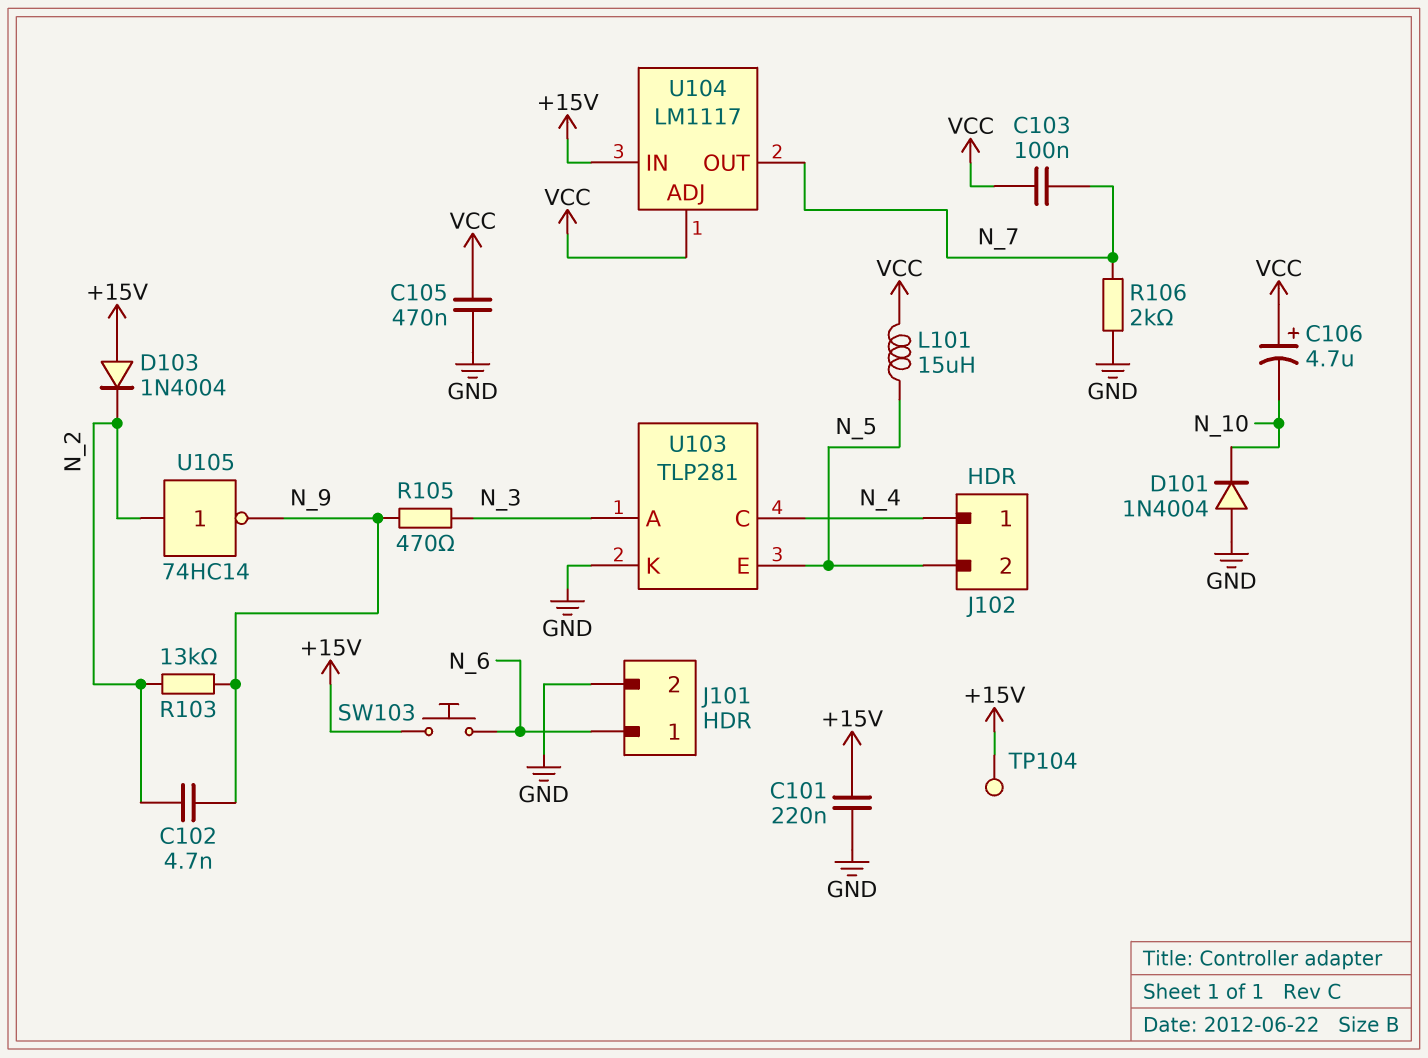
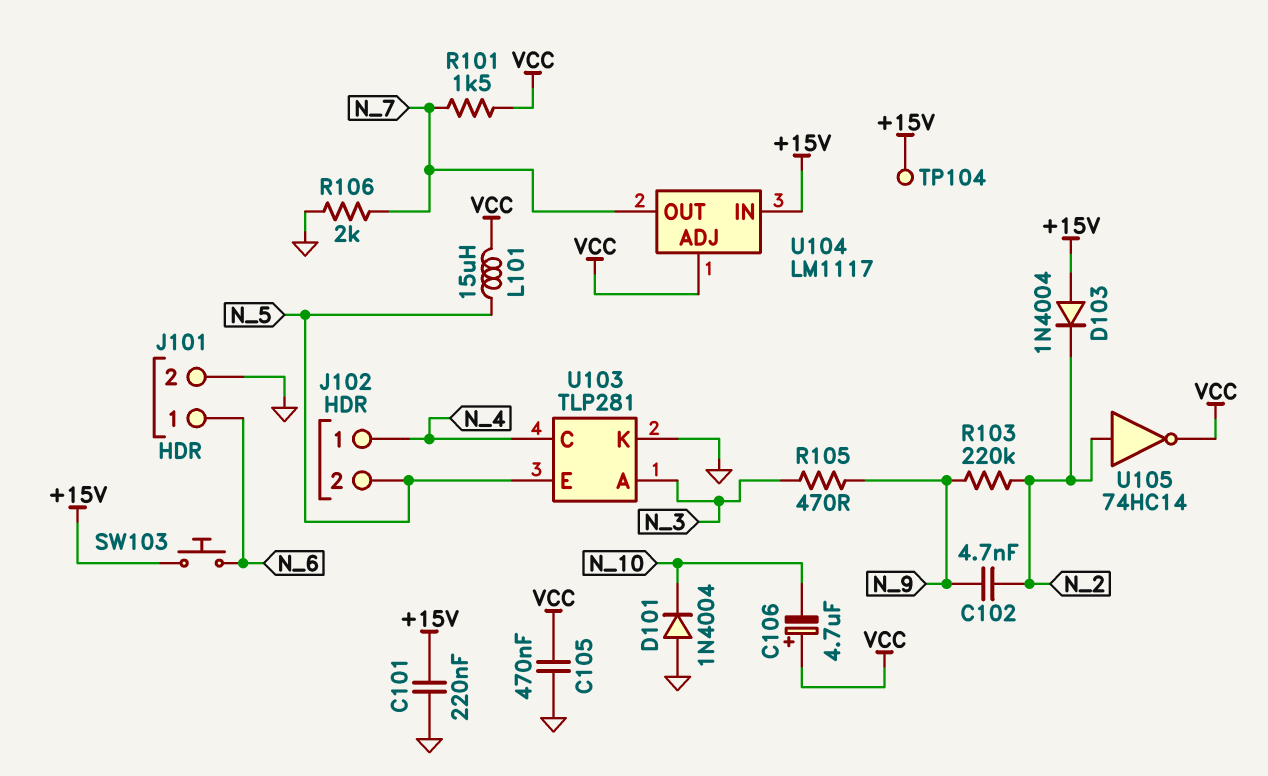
C103: 100nF (N_7, VCC) -> none
R101: none -> 1.5k (N_7, VCC)
R103: 13k (N_2, N_9) -> 220k (N_2, N_9)
U105: NOT 74HC14 (in N_2, out N_9) -> NOT 74HC14 (in N_2, out VCC)

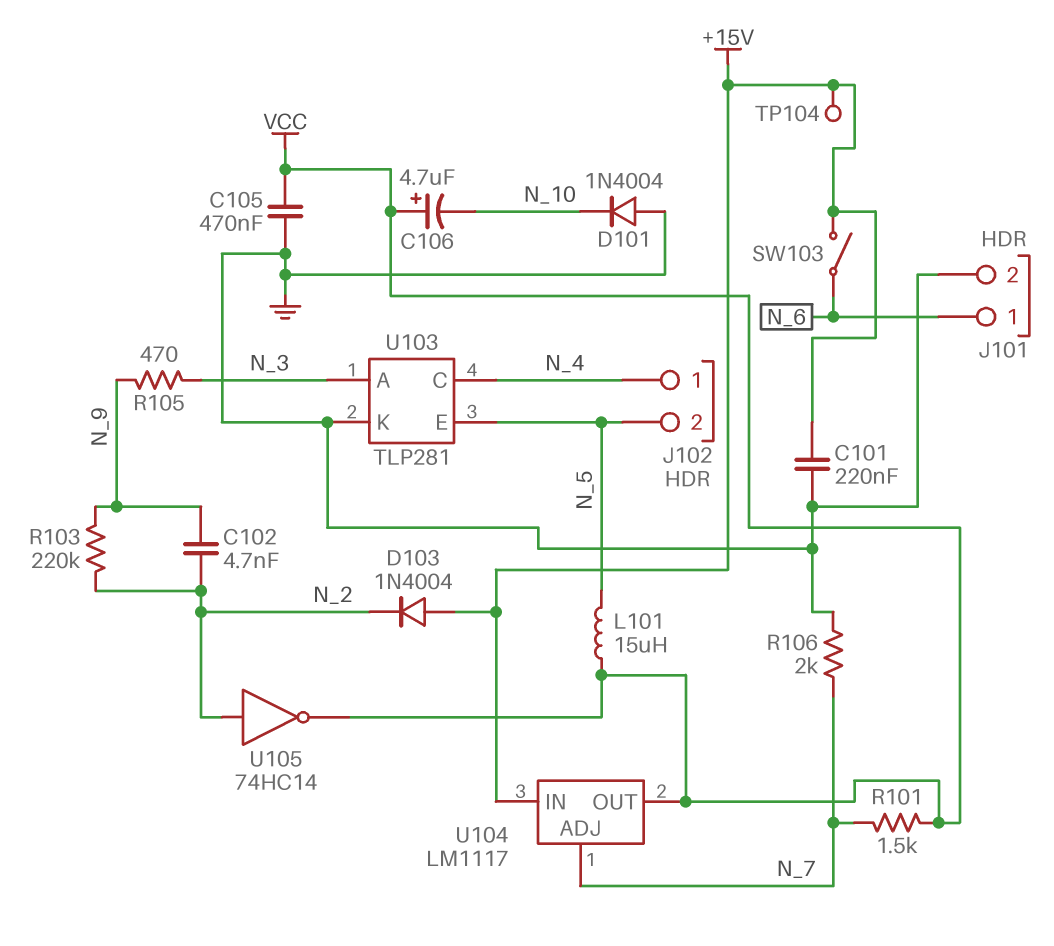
SW103: button (+15V, N_6) -> switch (+15V, N_6)
U104 pin ADJ: VCC -> N_7
U104 pin OUT: N_7 -> VCC

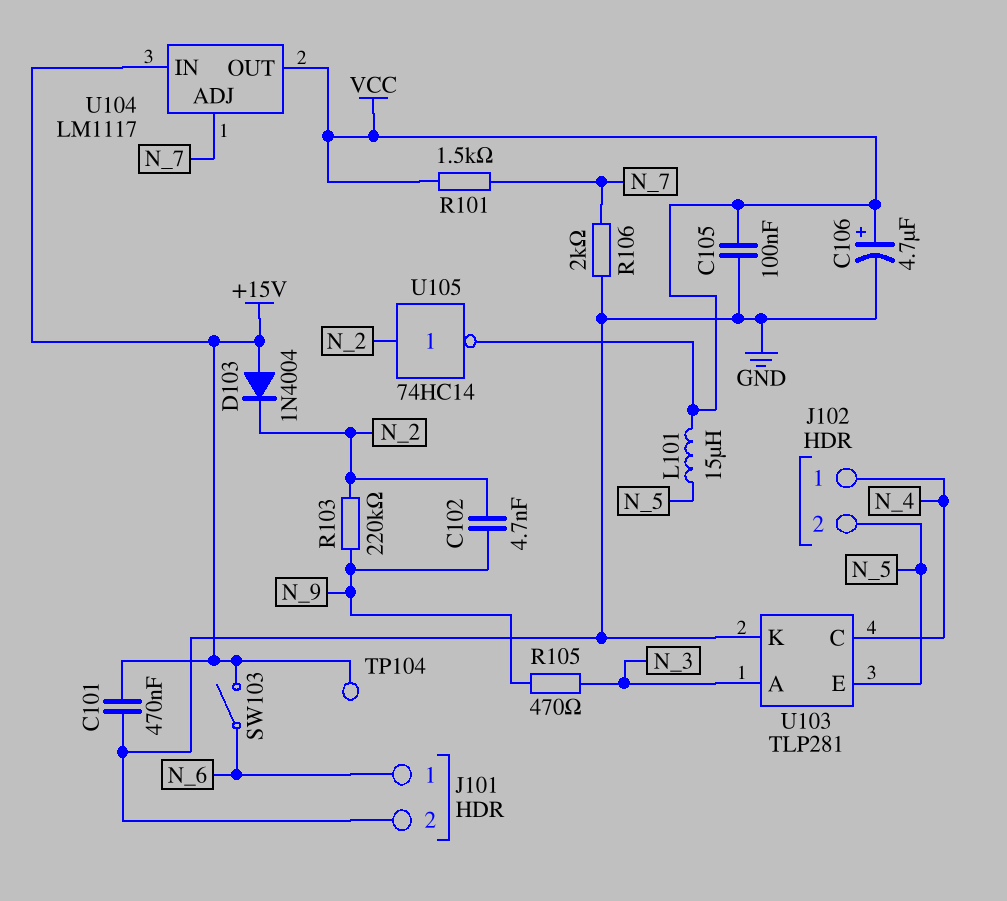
C101: 220nF (+15V, GND) -> 470nF (+15V, GND)
C105: 470nF (GND, VCC) -> 100nF (GND, VCC)
C106: 4.7uF (plus VCC, minus N_10) -> 4.7uF (plus VCC, minus GND)
D101: diode 1N4004 (A GND, K N_10) -> none

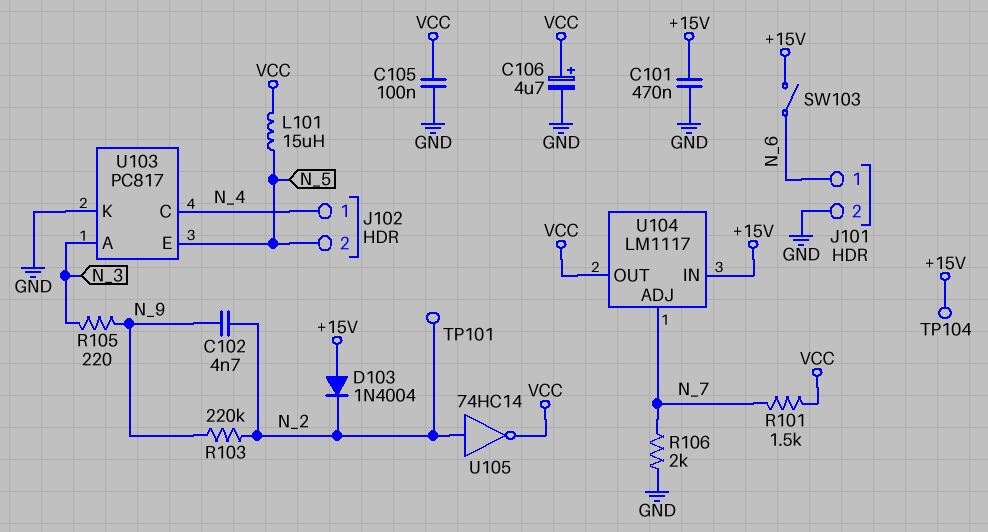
R105: 470 (N_3, N_9) -> 220 (N_3, N_9)
TP101: none -> test point (N_2)
U103: TLP281 -> PC817

